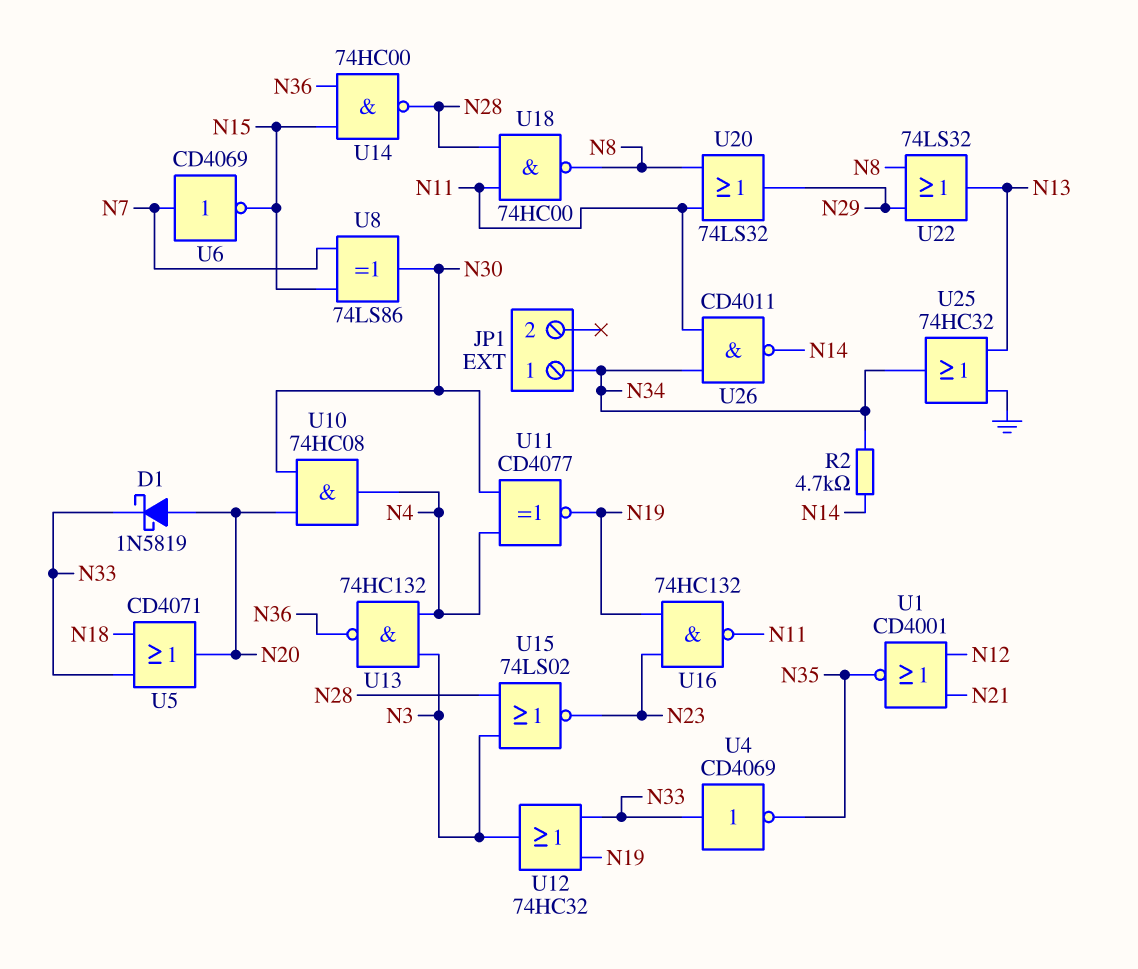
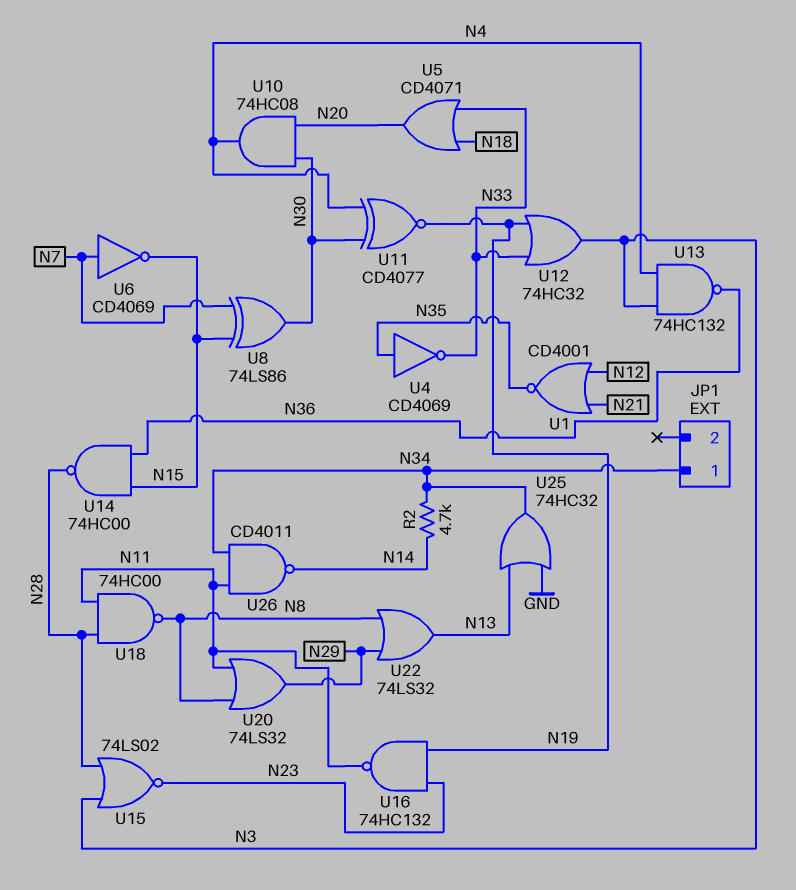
D1: schottky 1N5819 (A N20, K N33) -> none
U4: NOT CD4069 (in N33, out N35) -> NOT CD4069 (in N35, out N33)

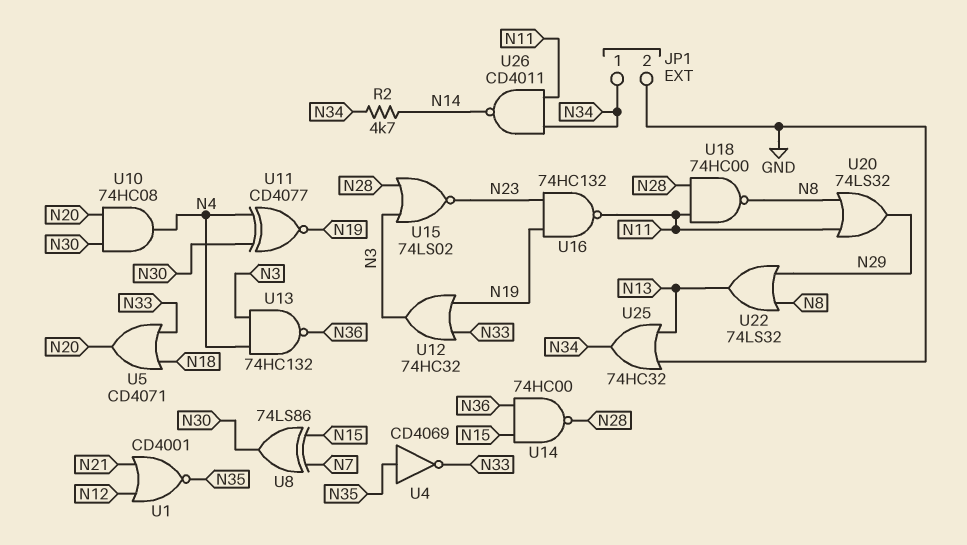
JP1 pin 2: none -> GND
U6: NOT CD4069 (in N7, out N15) -> none

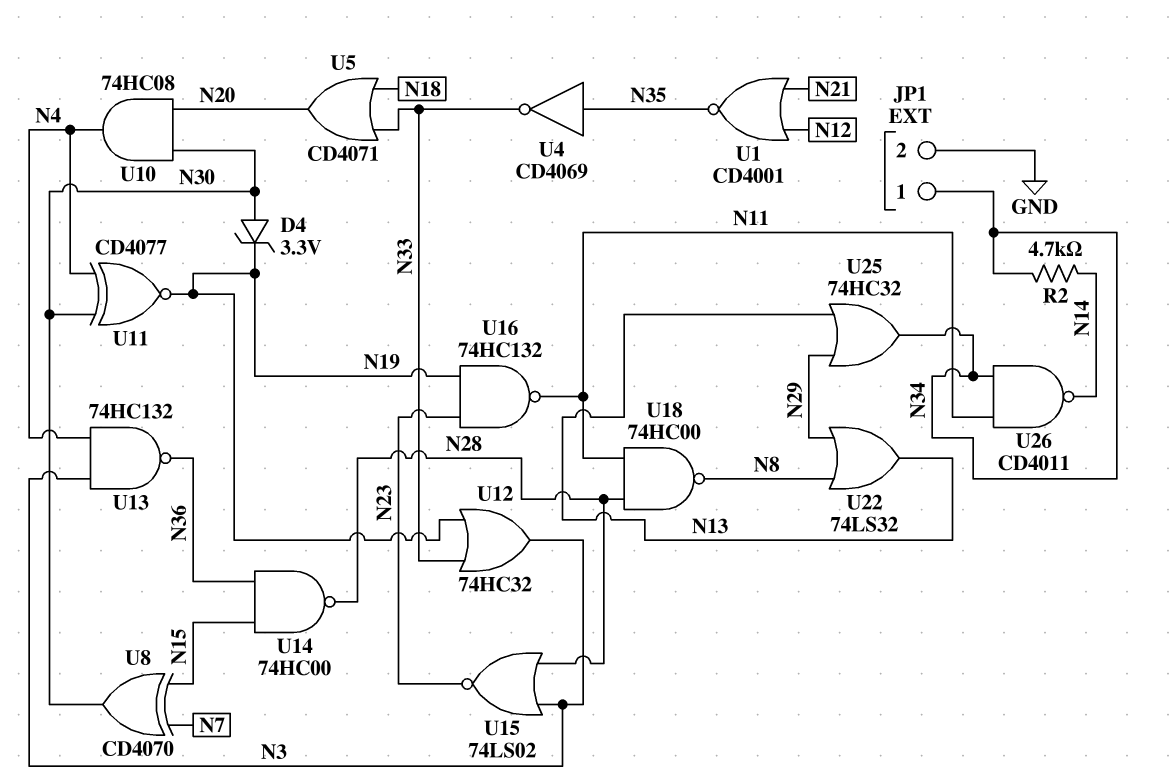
D4: none -> zener 3.3V (A N30, K N19)
U8: XOR 74LS86 (in N7, in N15, out N30) -> XOR CD4070 (in N7, in N15, out N30)
U20: OR 74LS32 (in N8, in N11, out N29) -> none
U25: OR 74HC32 (in GND, in N13, out N34) -> OR 74HC32 (in N13, in N29, out N34)

